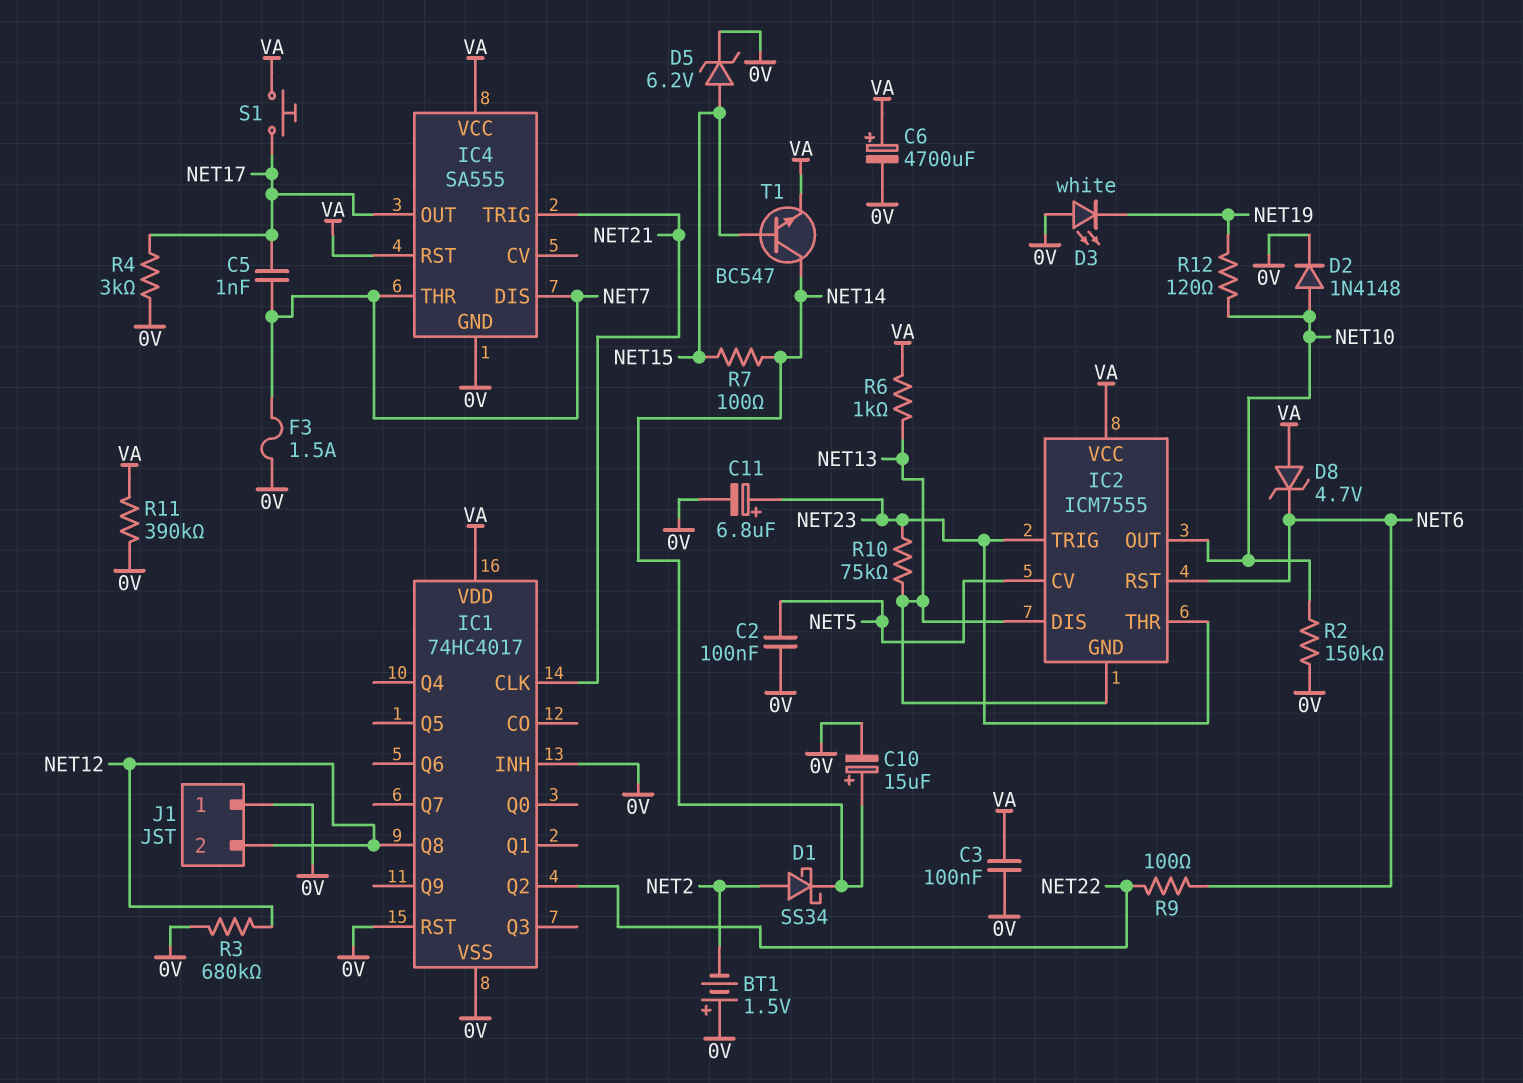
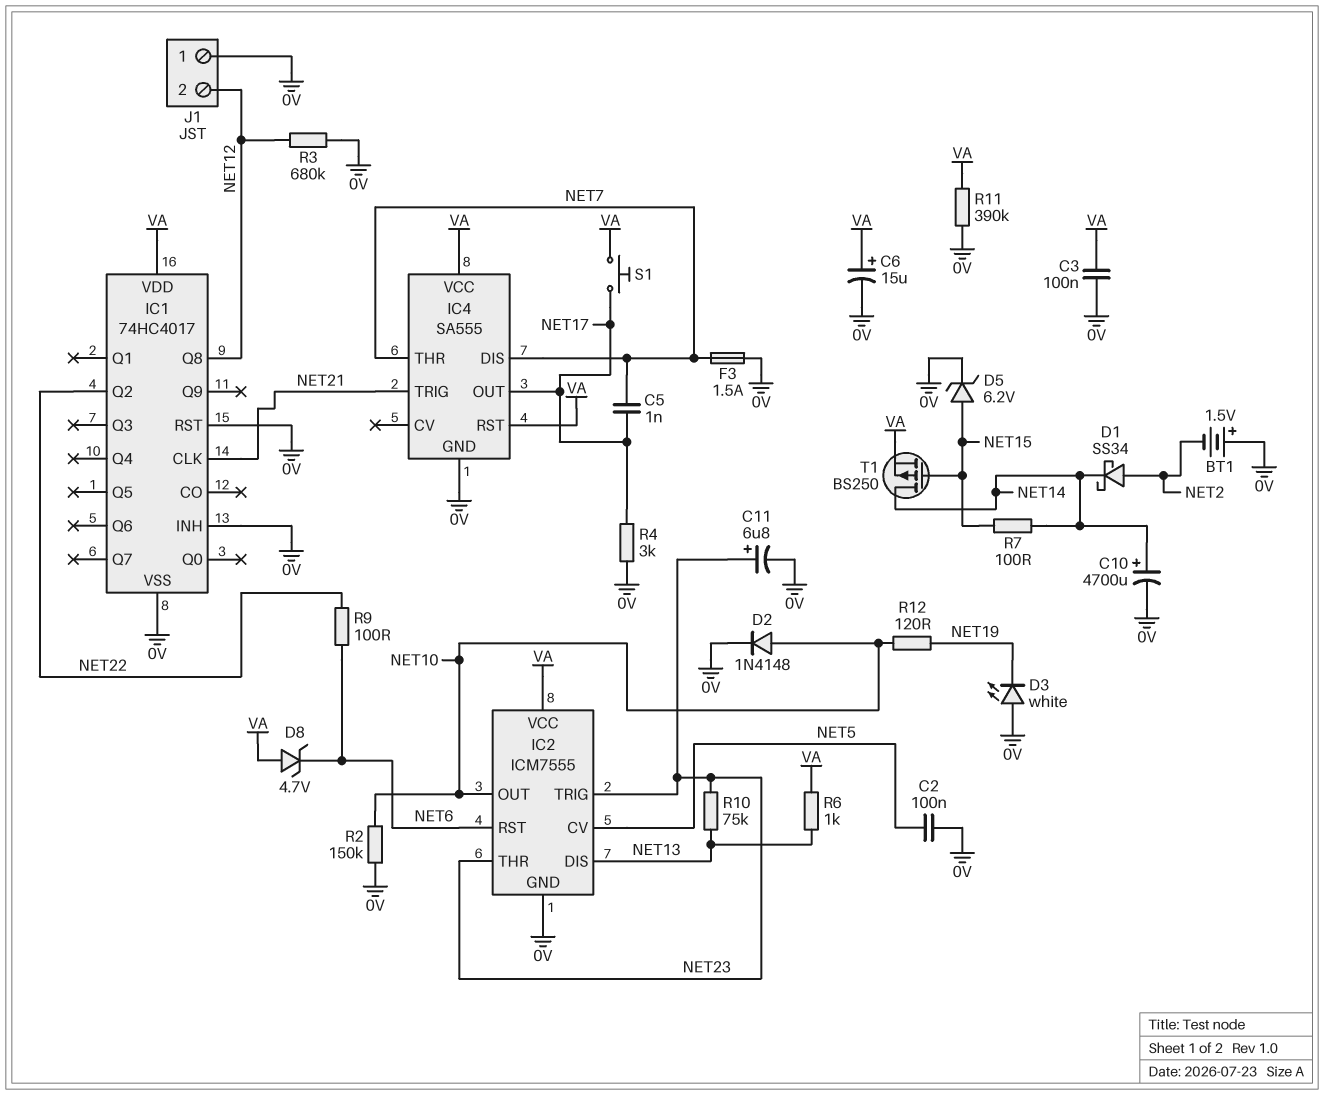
C6: 4700uF (plus VA, minus 0V) -> 15uF (plus VA, minus 0V)
C10: 15uF (plus NET14, minus 0V) -> 4700uF (plus NET14, minus 0V)
IC2 pin GND: NET13 -> 0V
T1: NPN BC547 (B NET15, C NET14, E VA) -> PMOS BS250 (G NET15, D NET14, S VA)

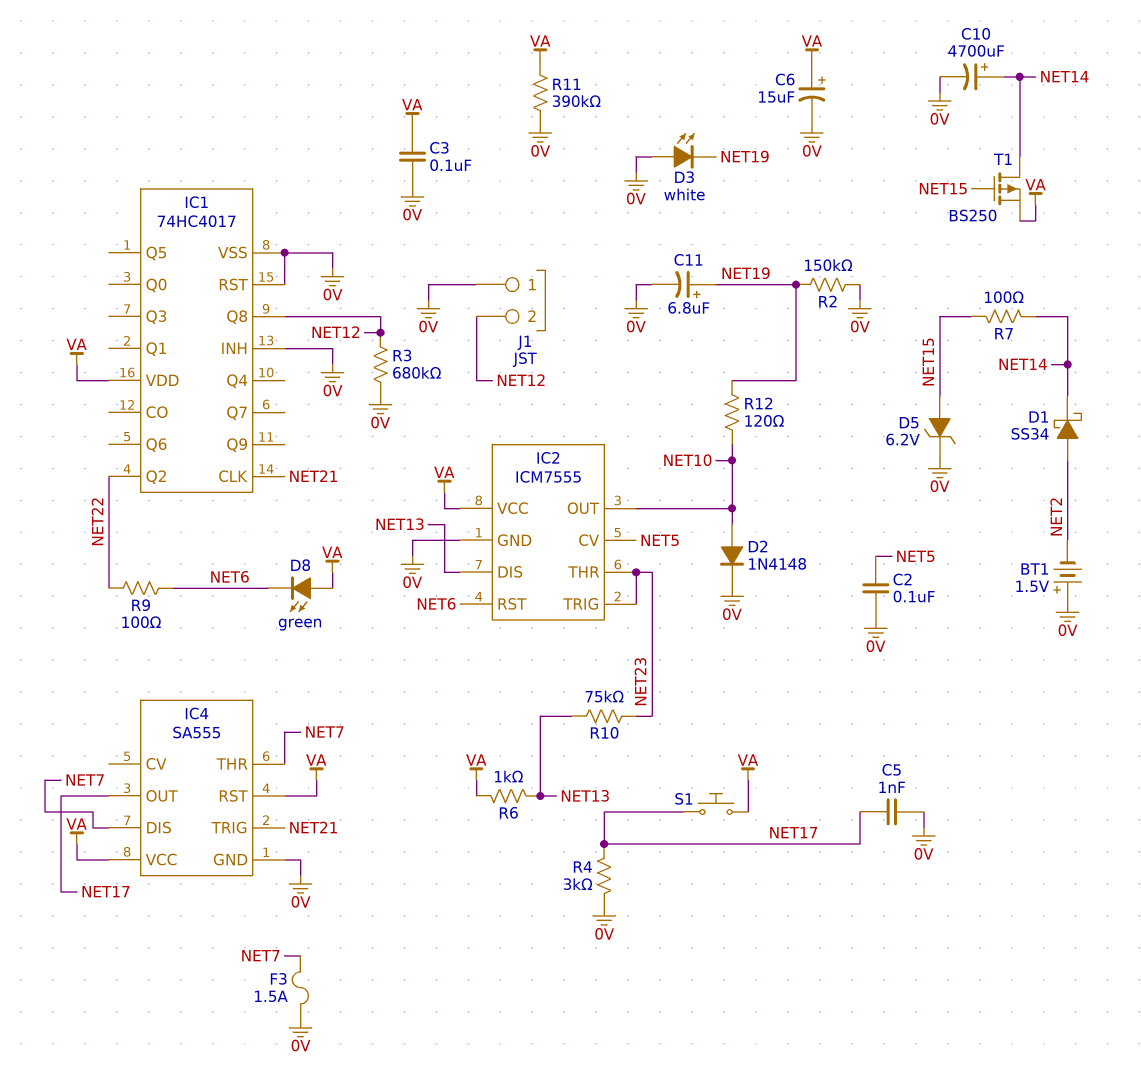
C5: 1nF (NET7, NET17) -> 1nF (0V, NET17)
C11: 6.8uF (plus NET23, minus 0V) -> 6.8uF (plus NET19, minus 0V)
D8: zener 4.7V (A VA, K NET6) -> LED green (A VA, K NET6)
R2: 150k (0V, NET10) -> 150k (0V, NET19)

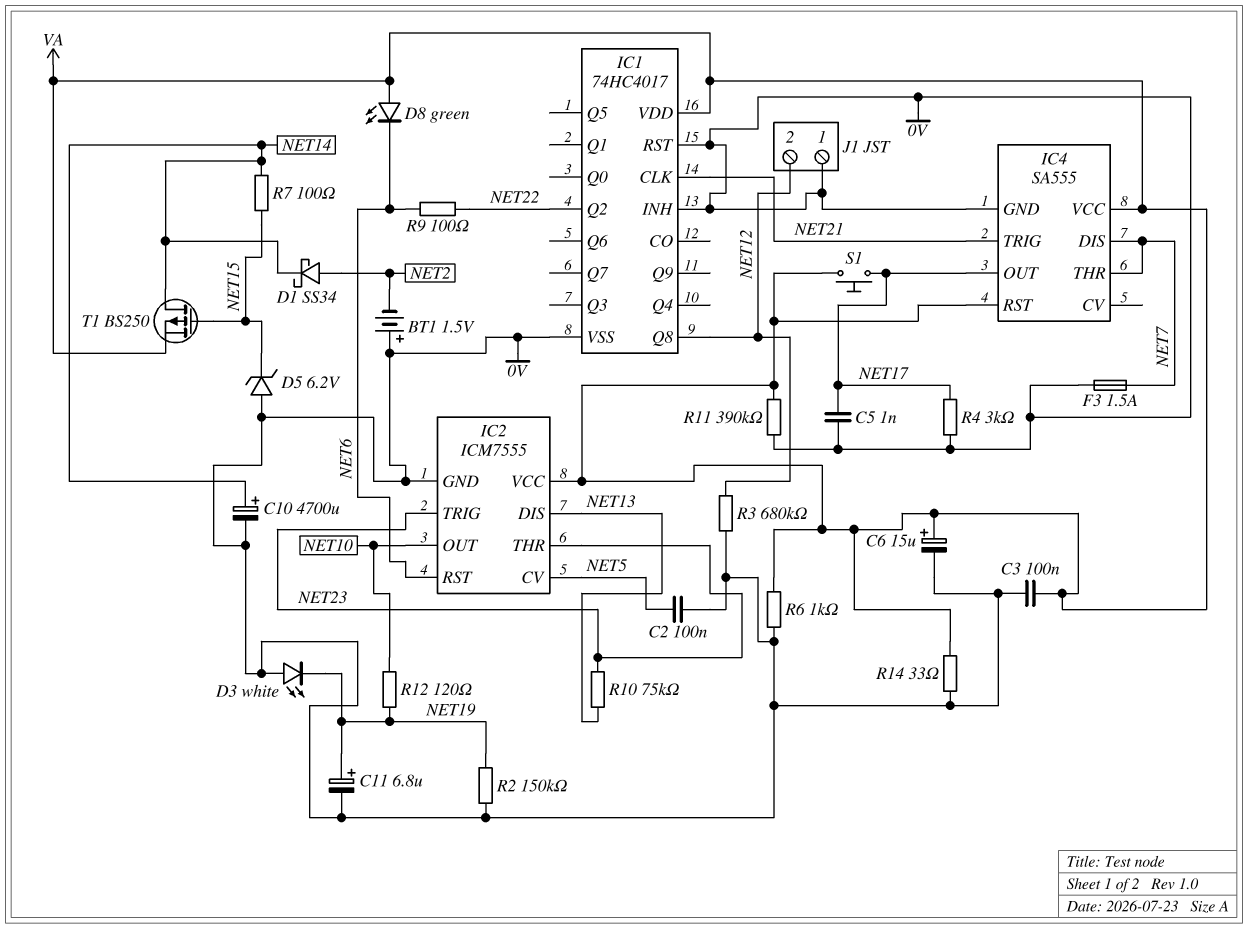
D2: diode 1N4148 (A NET10, K 0V) -> none
D5: zener 6.2V (A NET15, K 0V) -> zener 6.2V (A 0V, K NET15)
R6: 1k (NET13, VA) -> 1k (0V, VA)
R14: none -> 33 (0V, VA)

